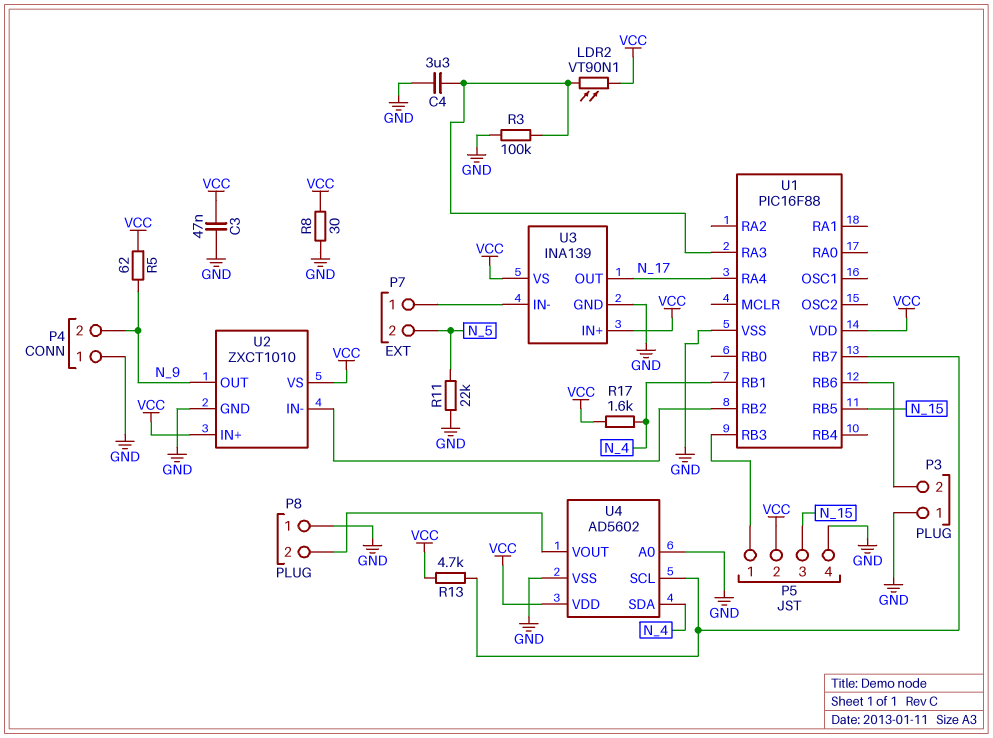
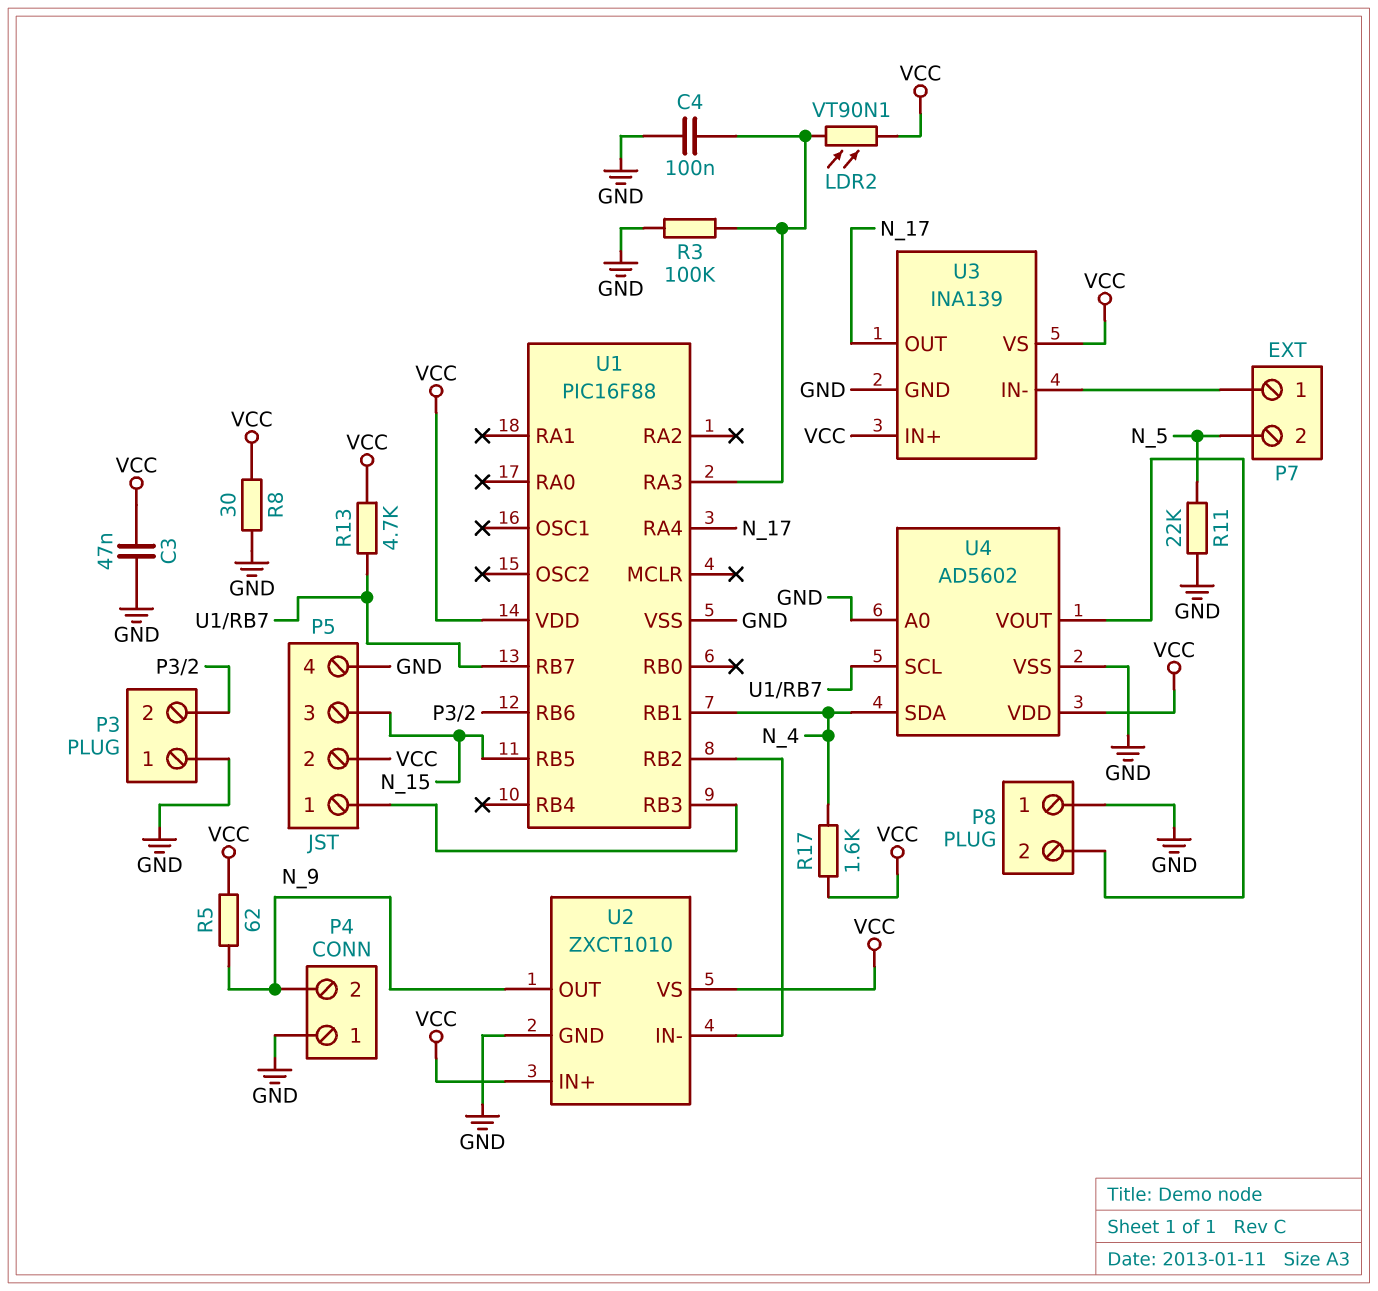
C4: 3.3uF (GND, U1/RA3) -> 100nF (GND, U1/RA3)

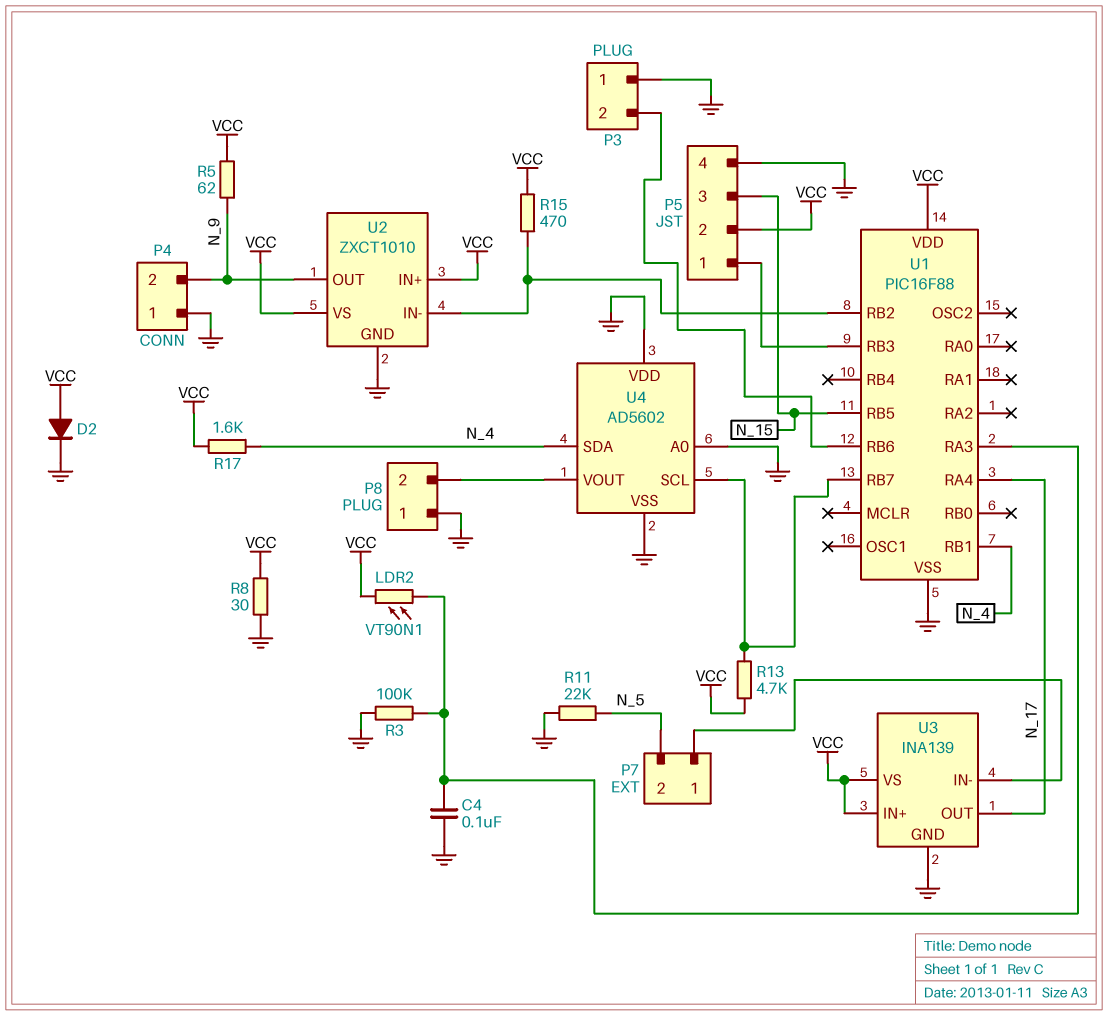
C3: 47nF (GND, VCC) -> none
D2: none -> diode (A VCC, K GND)
R15: none -> 470 (U1/RB2, VCC)
U4 pin VDD: VCC -> GND

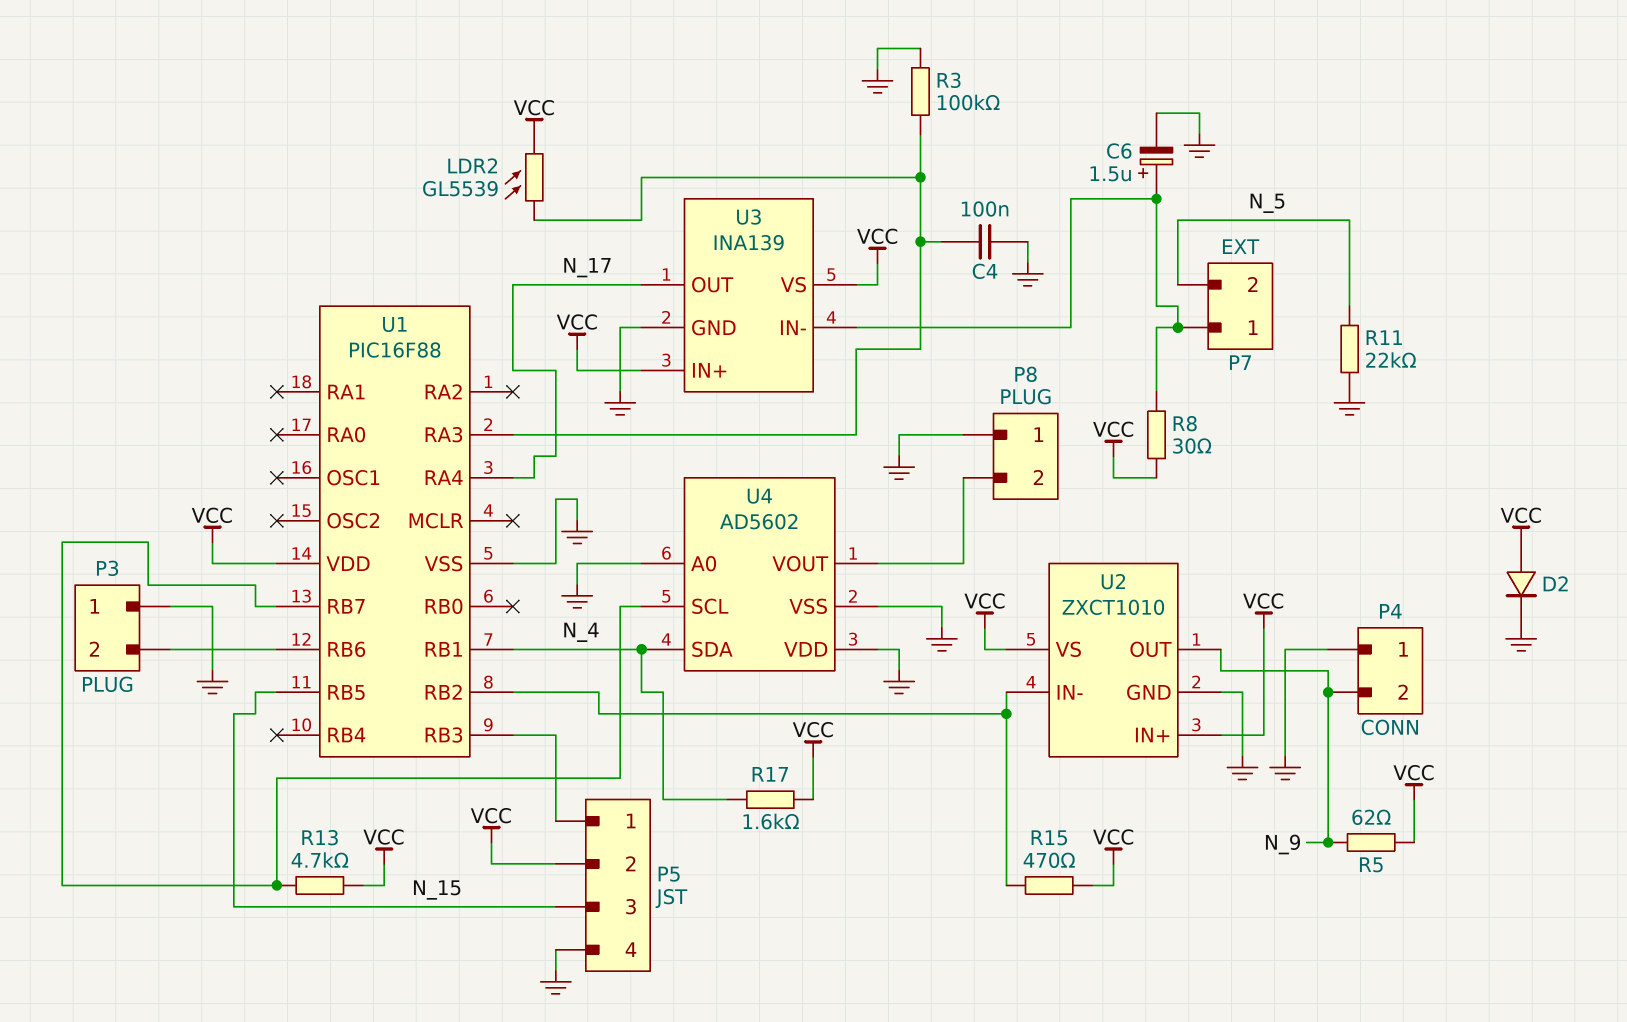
C6: none -> 1.5uF (plus P7/1, minus GND)
LDR2: VT90N1 (U1/RA3, VCC) -> GL5539 (U1/RA3, VCC)
R8: 30 (GND, VCC) -> 30 (P7/1, VCC)

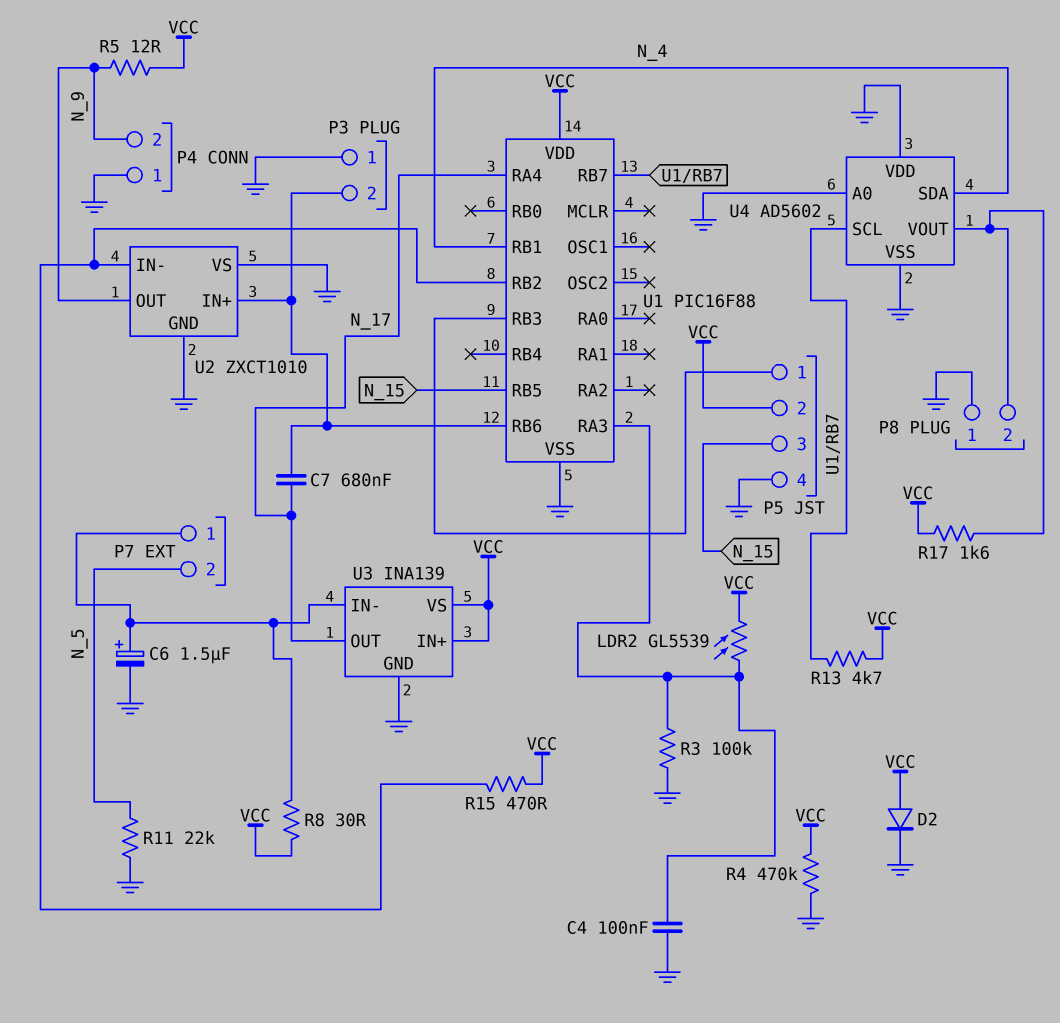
C7: none -> 680nF (N_17, P3/2)
R4: none -> 470k (GND, VCC)
R5: 62 (N_9, VCC) -> 12 (N_9, VCC)
R17: 1.6k (N_4, VCC) -> 1.6k (P8/2, VCC)
U2 pin IN+: VCC -> P3/2
U2 pin VS: VCC -> GND

